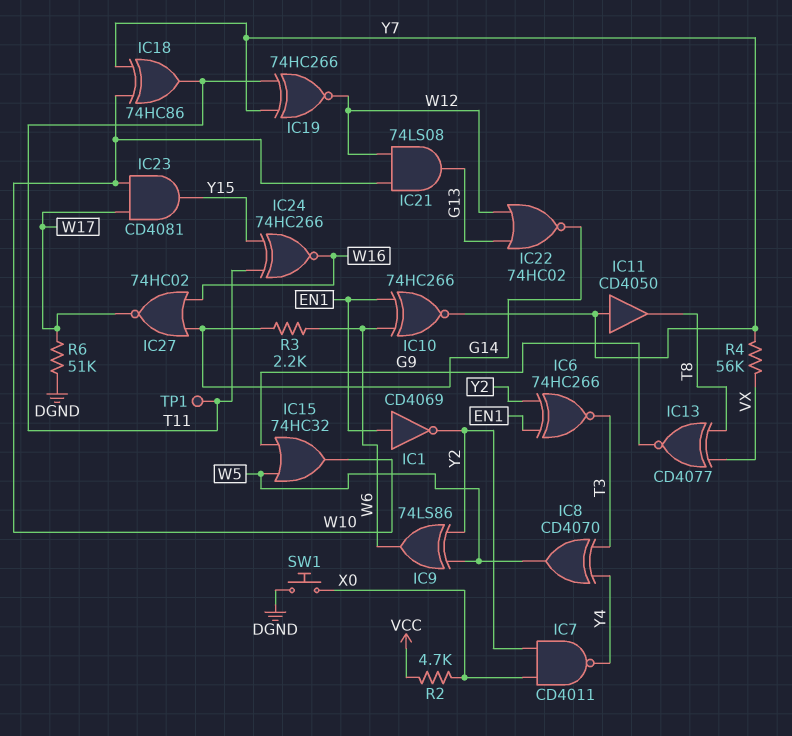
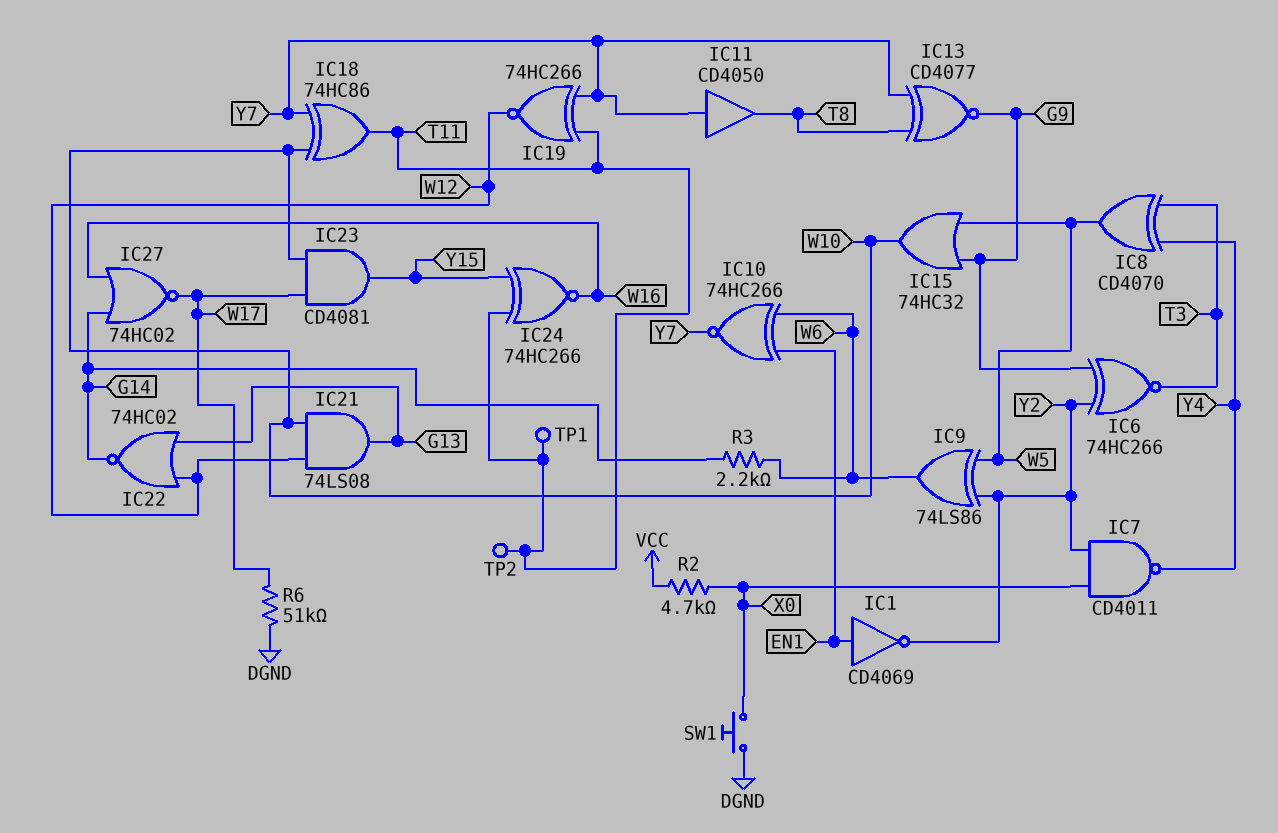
IC6: XNOR 74HC266 (in EN1, in Y2, out T3) -> XNOR 74HC266 (in G9, in Y2, out T3)
IC13: XNOR CD4077 (in T8, in VX, out G9) -> XNOR CD4077 (in T8, in Y7, out G9)
R4: 56k (VX, Y7) -> none
TP2: none -> test point (T11)

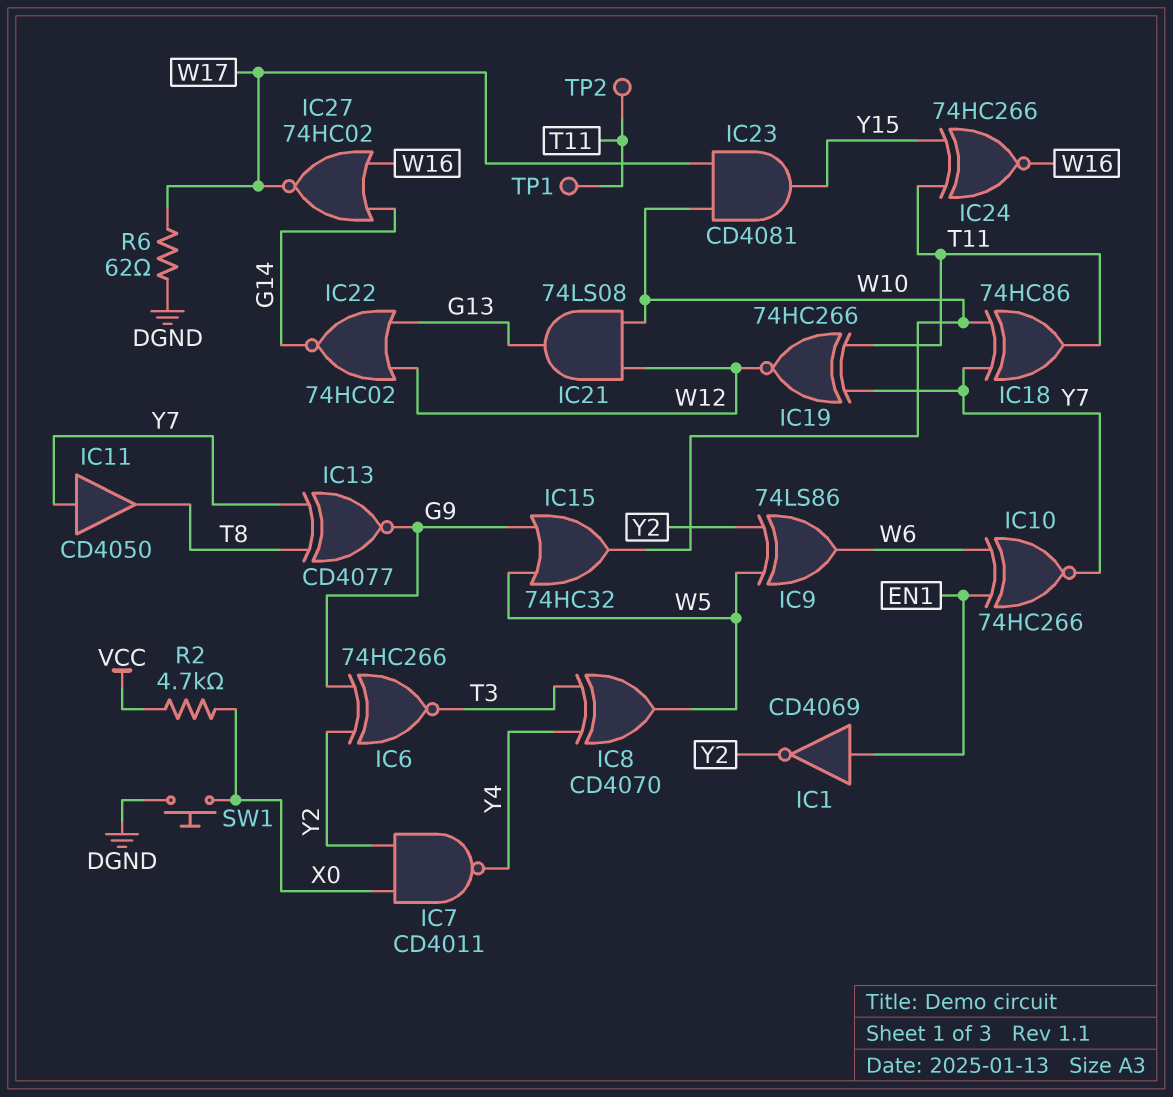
R3: 2.2k (G14, W6) -> none
R6: 51k (DGND, W17) -> 62 (DGND, W17)

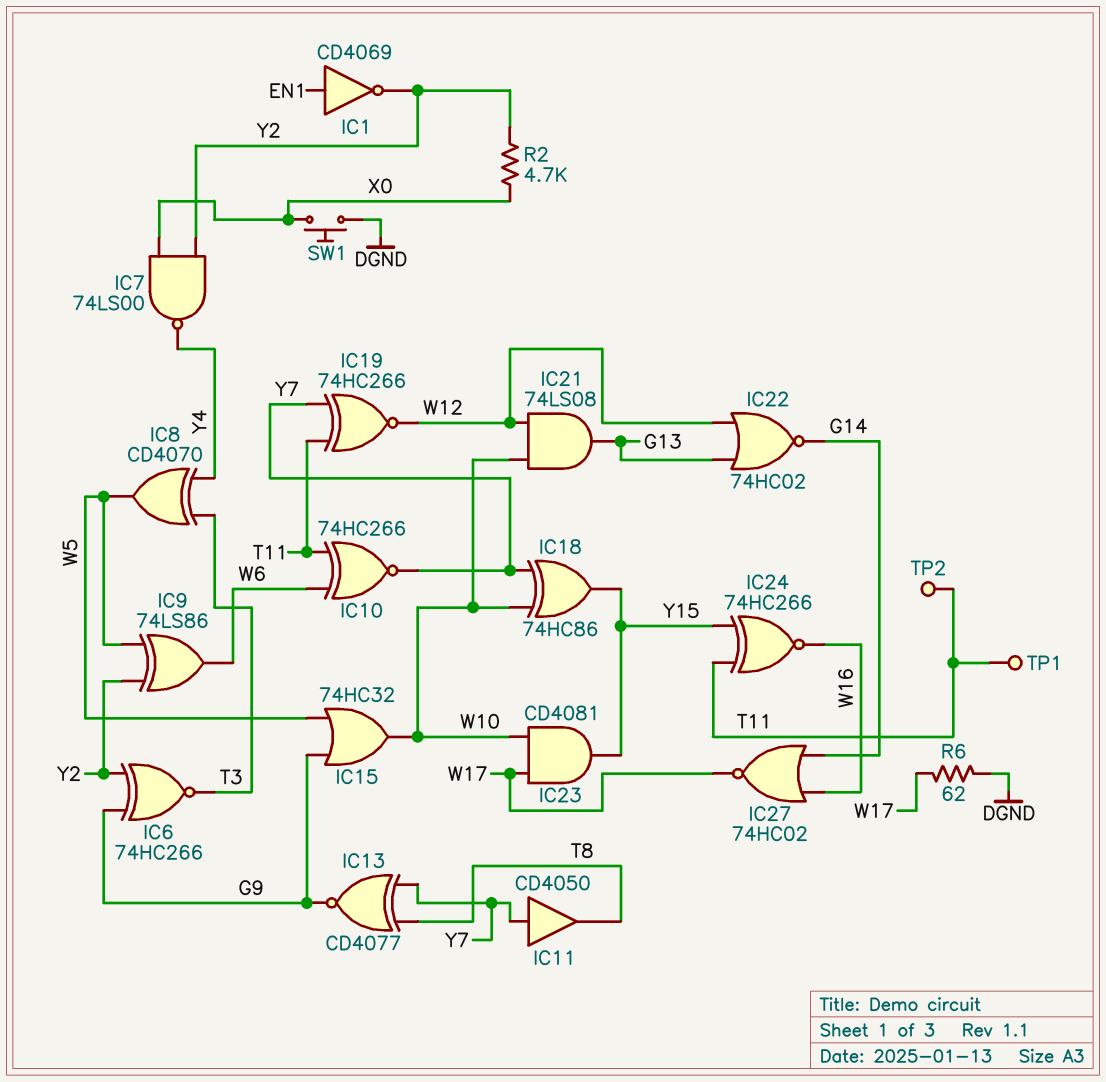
IC7: NAND CD4011 (in X0, in Y2, out Y4) -> NAND 74LS00 (in X0, in Y2, out Y4)
IC10: XNOR 74HC266 (in EN1, in W6, out Y7) -> XNOR 74HC266 (in T11, in W6, out Y7)
IC18: XOR 74HC86 (in W10, in Y7, out T11) -> XOR 74HC86 (in W10, in Y7, out Y15)
R2: 4.7k (VCC, X0) -> 4.7k (X0, Y2)

